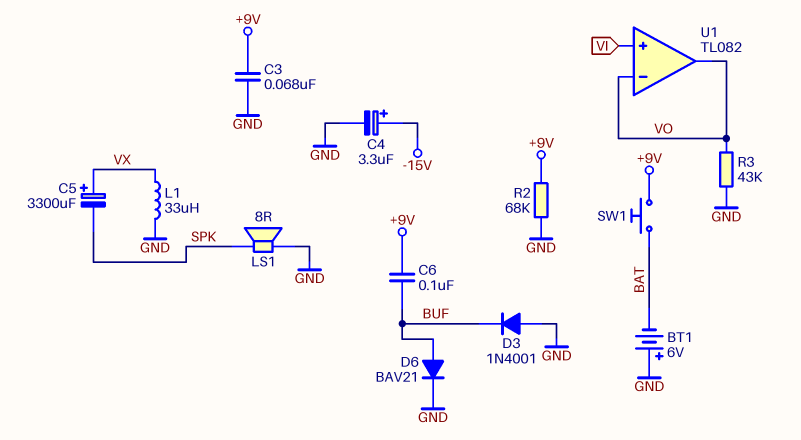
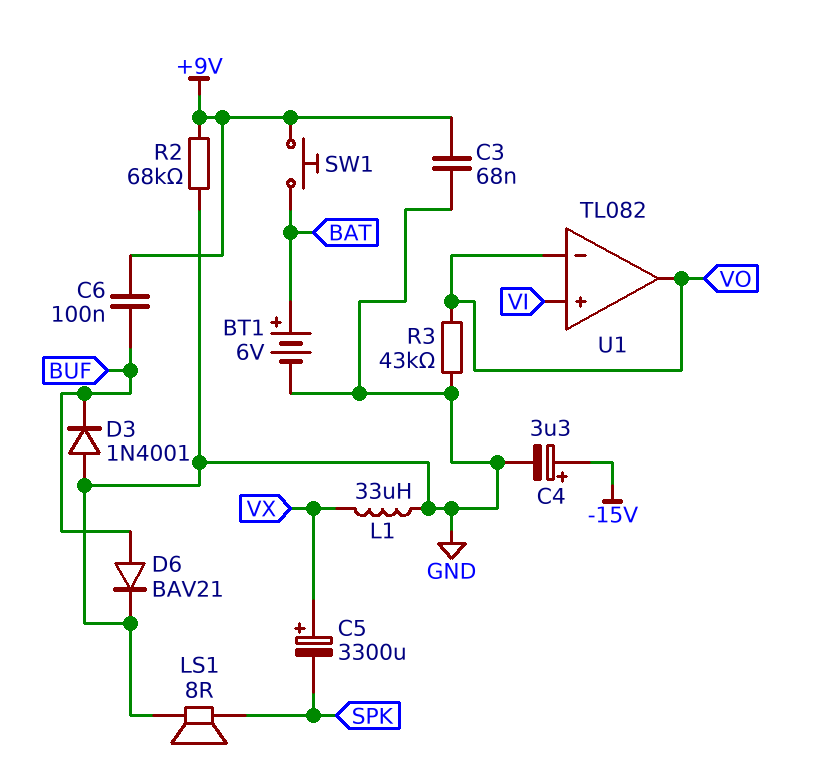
BT1: 6V (plus GND, minus BAT) -> 6V (plus BAT, minus GND)

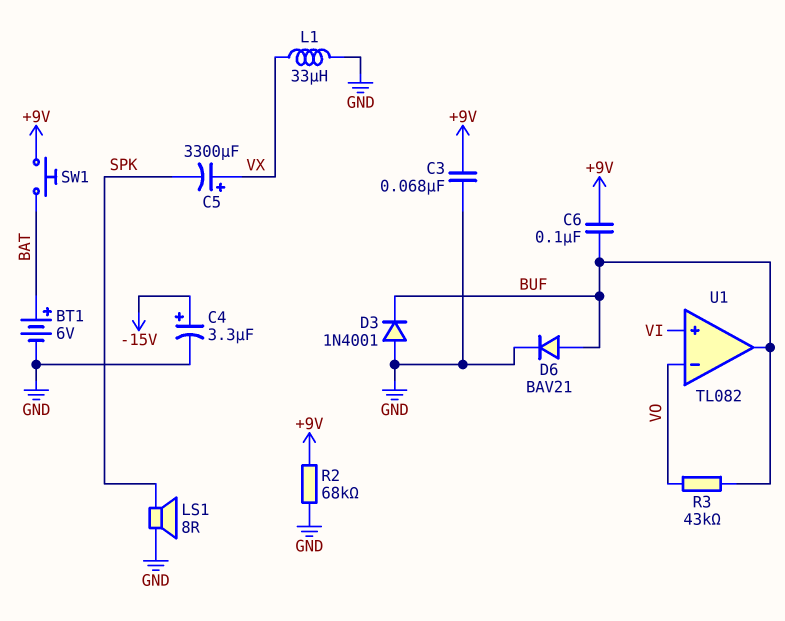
R3: 43k (GND, VO) -> 43k (BUF, VO)
U1 pin out: VO -> BUF

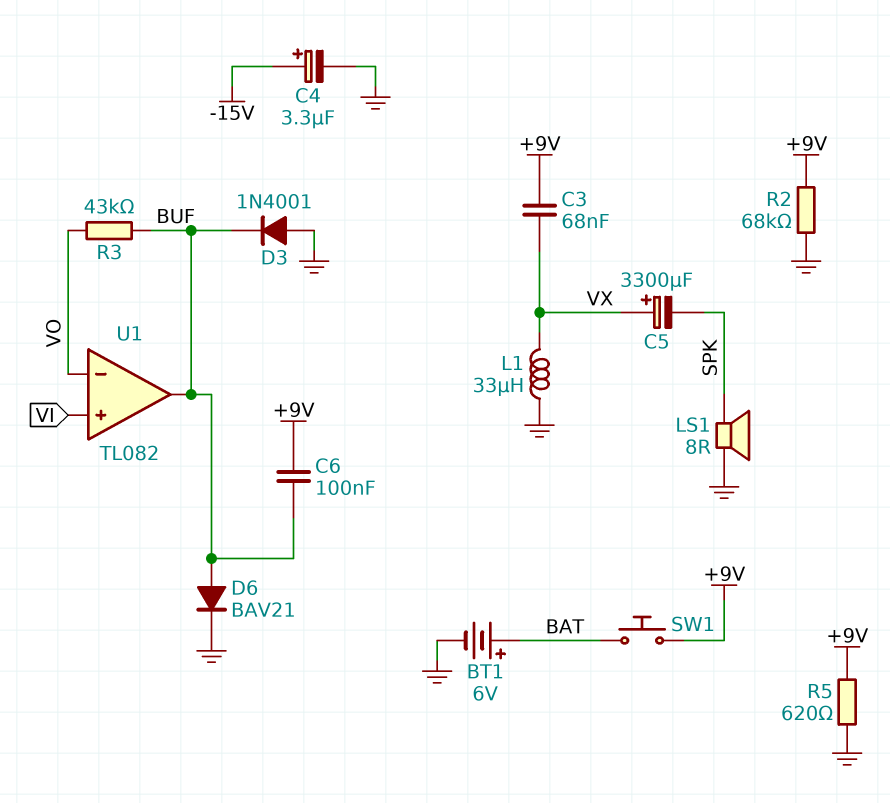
C3: 68nF (+9V, GND) -> 68nF (+9V, VX)
R5: none -> 620 (+9V, GND)

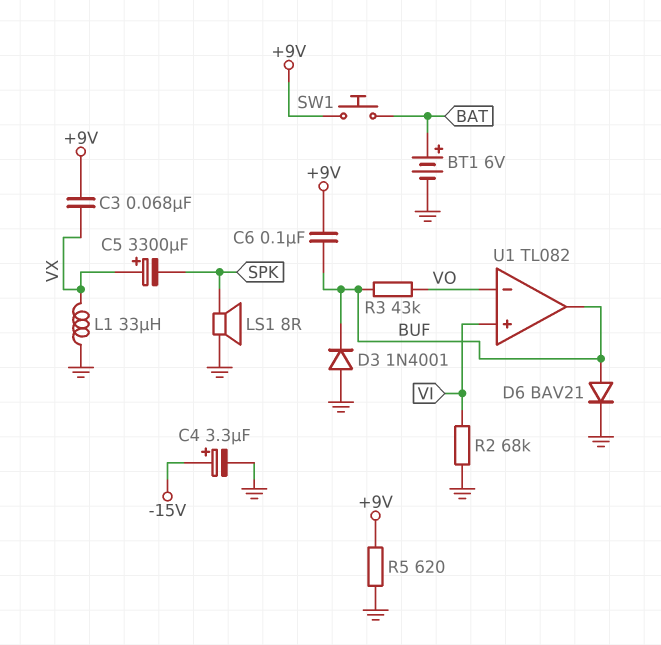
R2: 68k (+9V, GND) -> 68k (GND, VI)

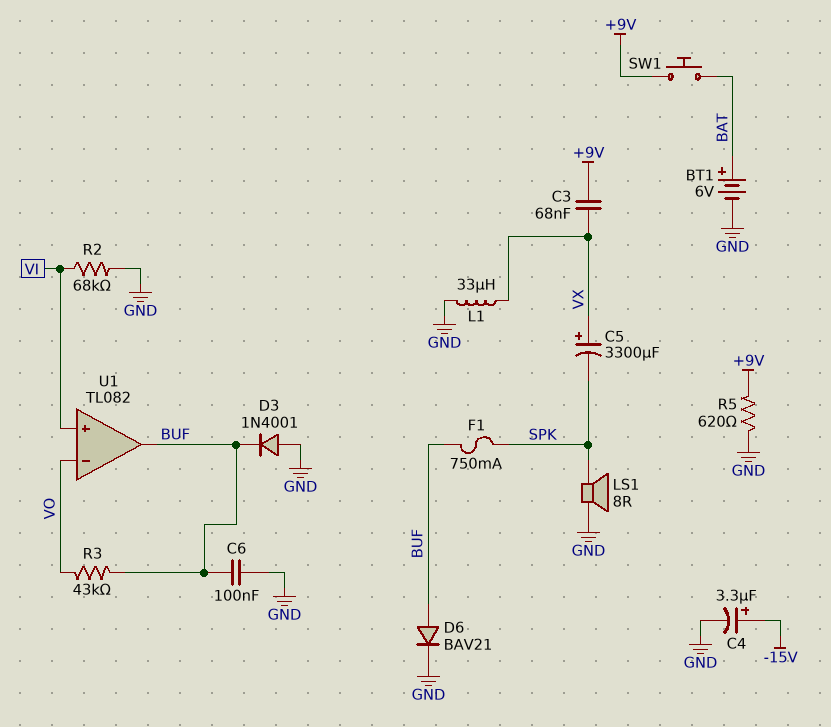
C6: 100nF (+9V, BUF) -> 100nF (BUF, GND)
F1: none -> 750mA (BUF, SPK)

